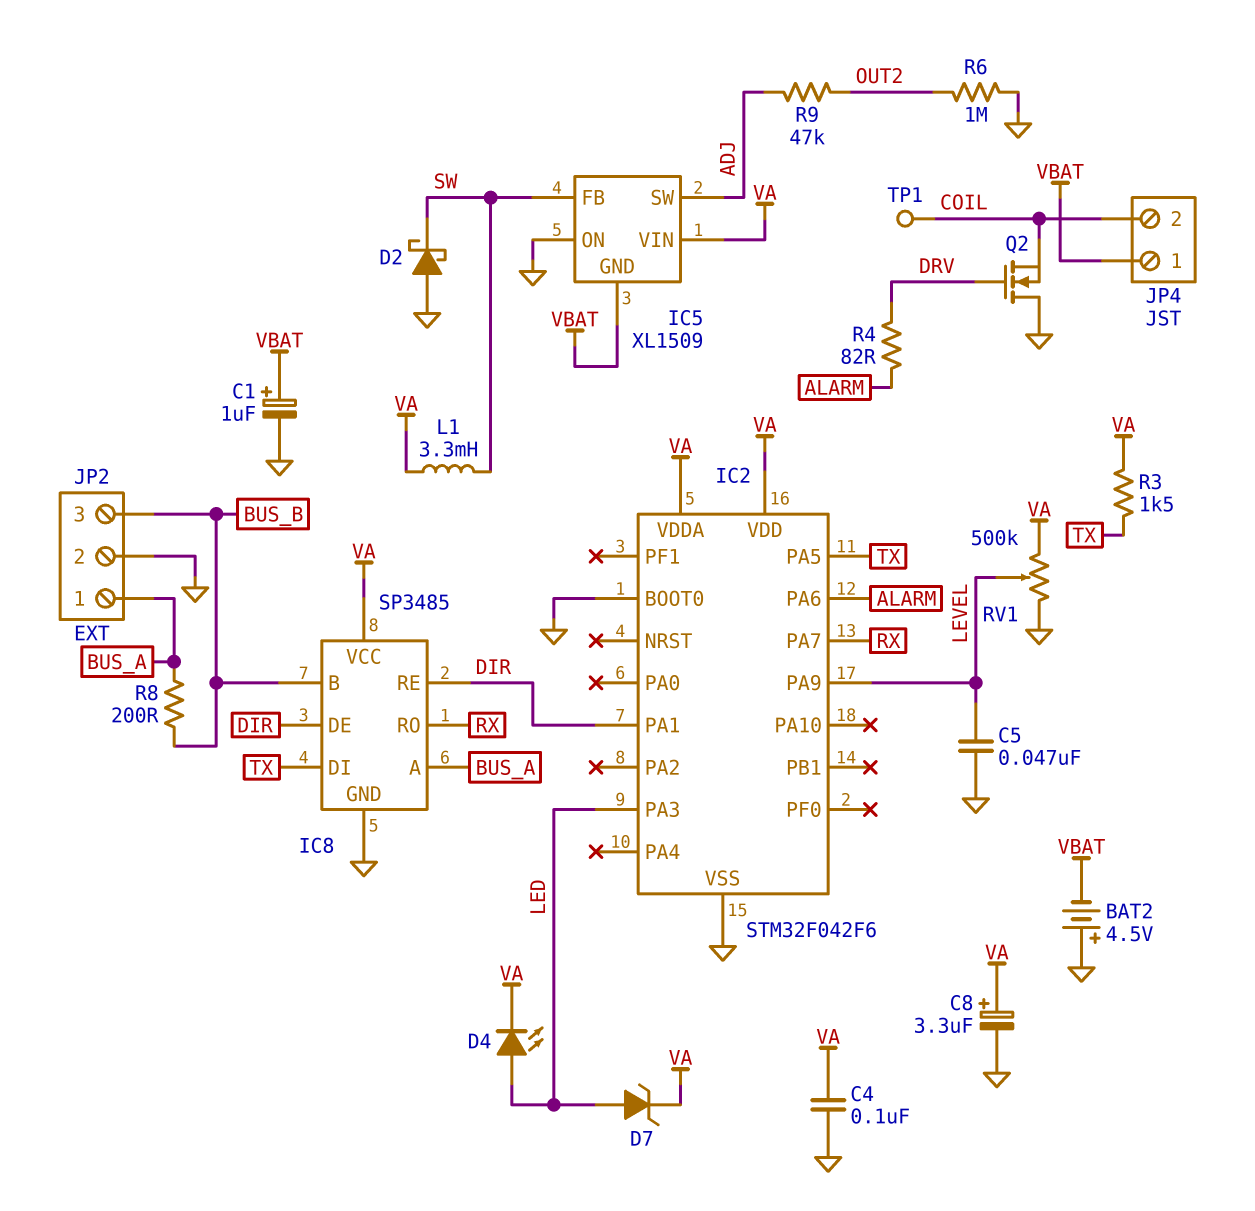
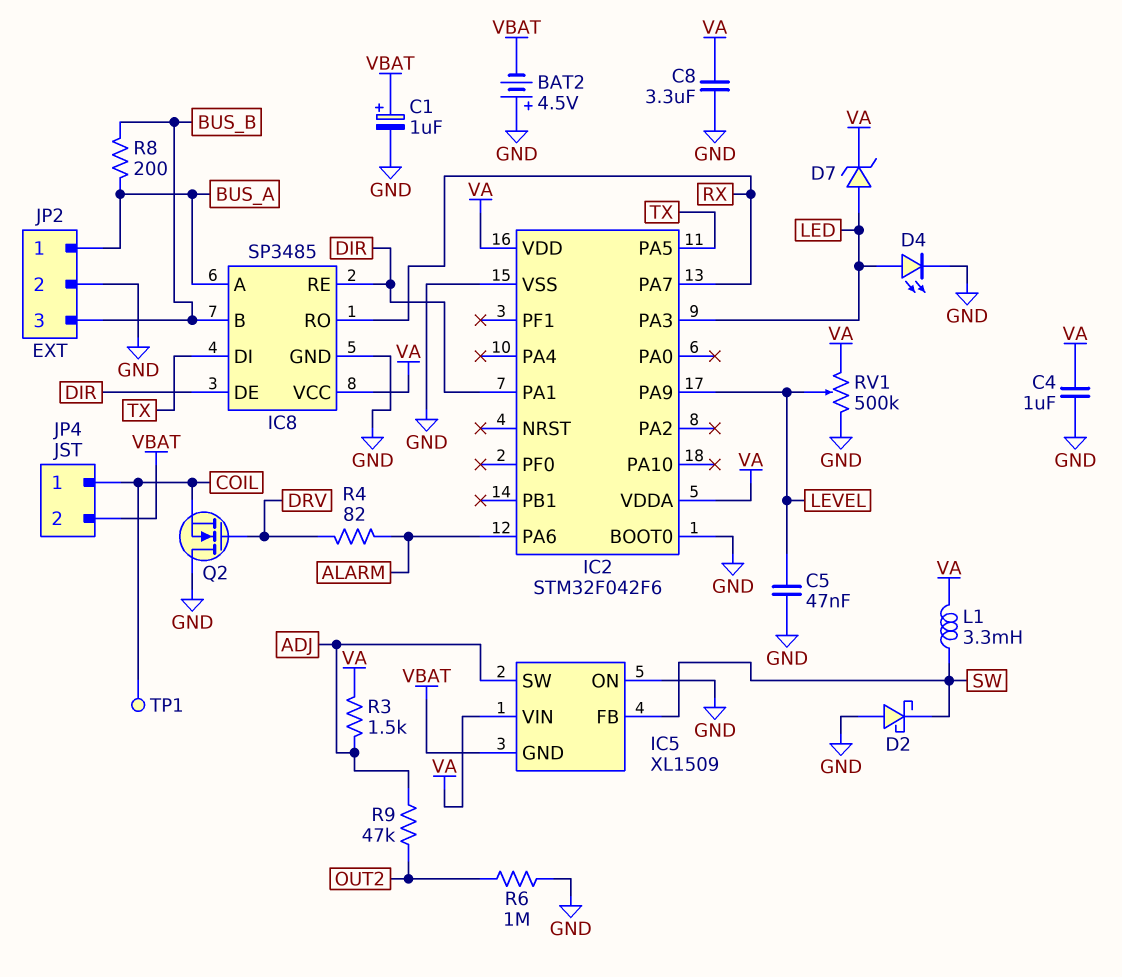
C4: 100nF (GND, VA) -> 1uF (GND, VA)
C8: 3.3uF (plus VA, minus GND) -> 3.3uF (GND, VA)
D4: LED (A LED, K VA) -> LED (A LED, K GND)
JP4 pin 1: VBAT -> COIL
JP4 pin 2: COIL -> VBAT
R3: 1.5k (TX, VA) -> 1.5k (ADJ, VA)

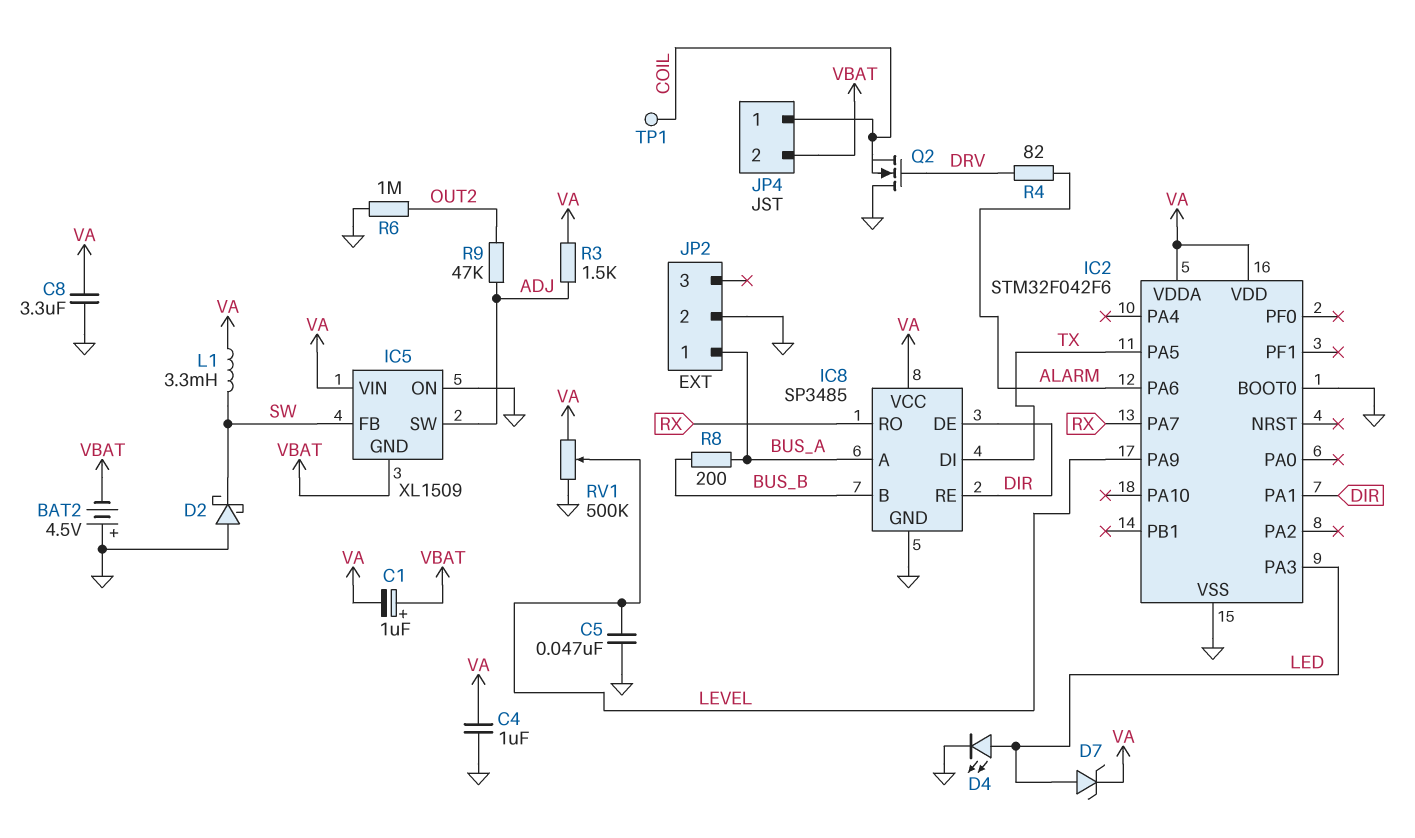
C1: 1uF (plus VBAT, minus GND) -> 1uF (plus VBAT, minus VA)
JP2 pin 3: BUS_B -> none

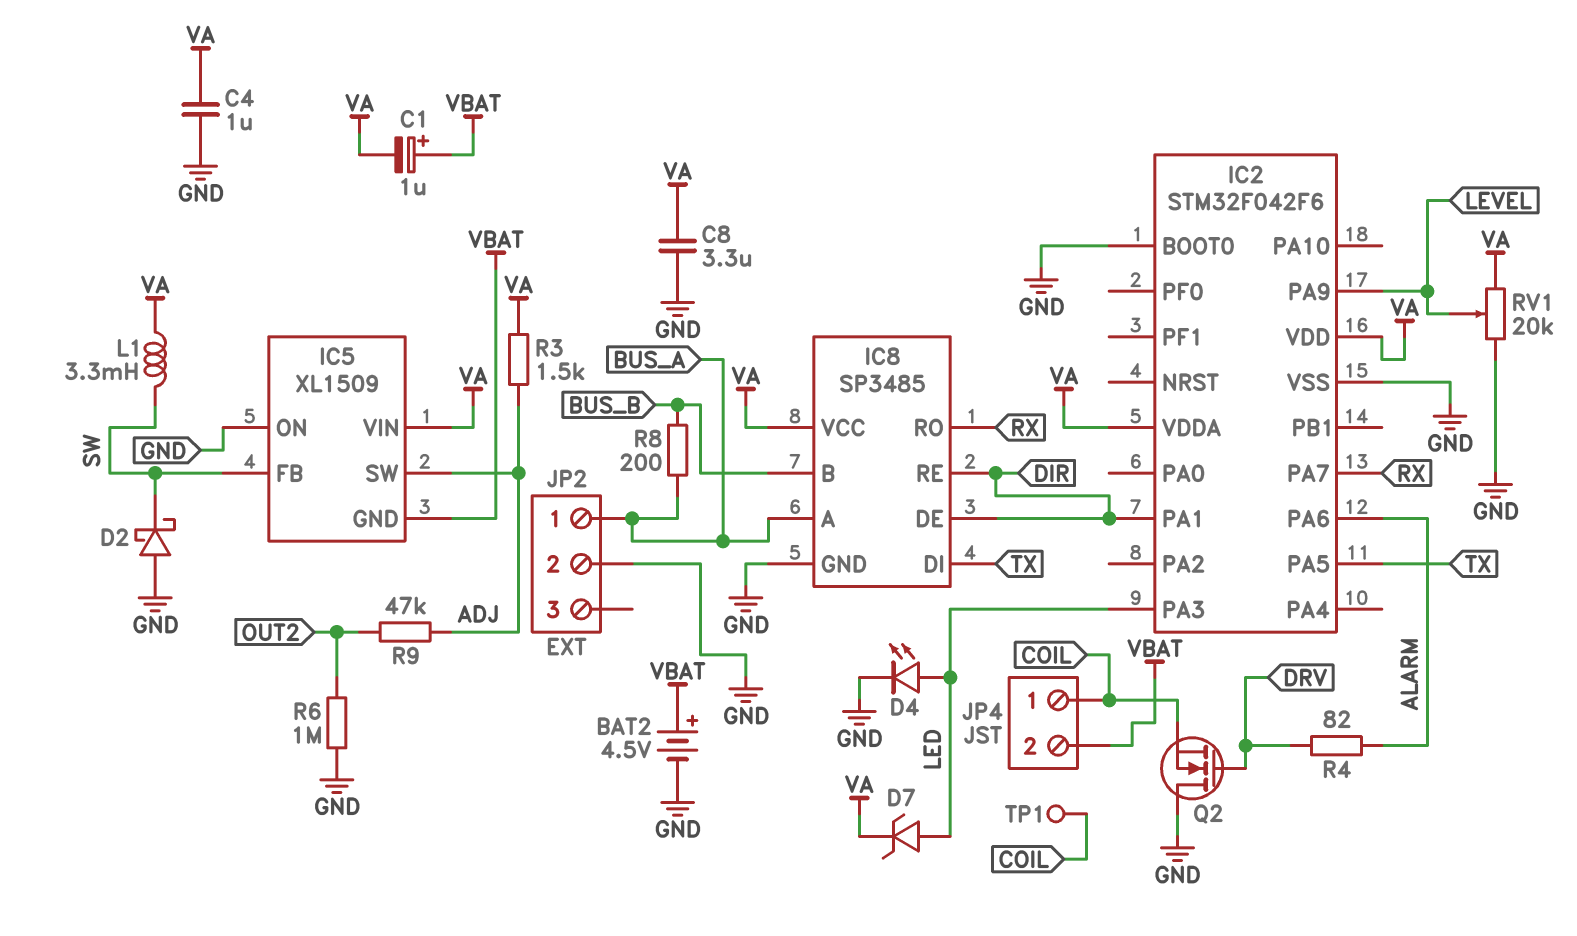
BAT2: 4.5V (plus GND, minus VBAT) -> 4.5V (plus VBAT, minus GND)
C5: 47nF (GND, LEVEL) -> none
RV1: 500k (GND, VA, wiper LEVEL) -> 20k (GND, VA, wiper LEVEL)

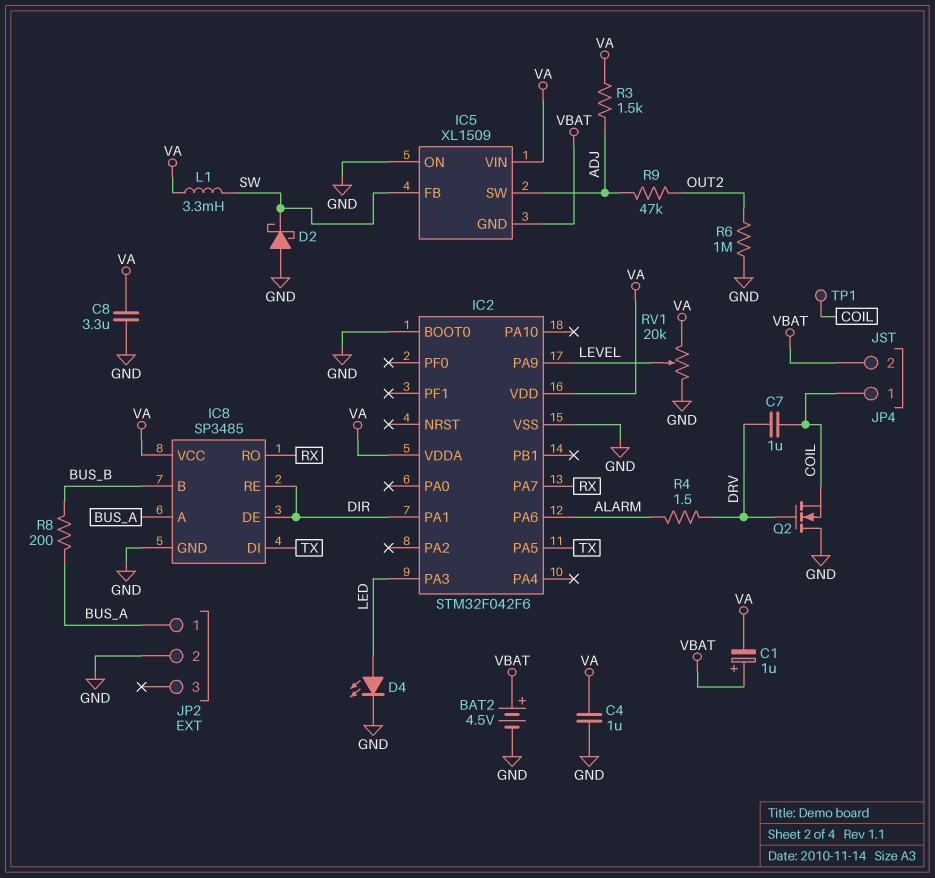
C7: none -> 1uF (COIL, DRV)
D7: zener (A LED, K VA) -> none
R4: 82 (ALARM, DRV) -> 1.5 (ALARM, DRV)

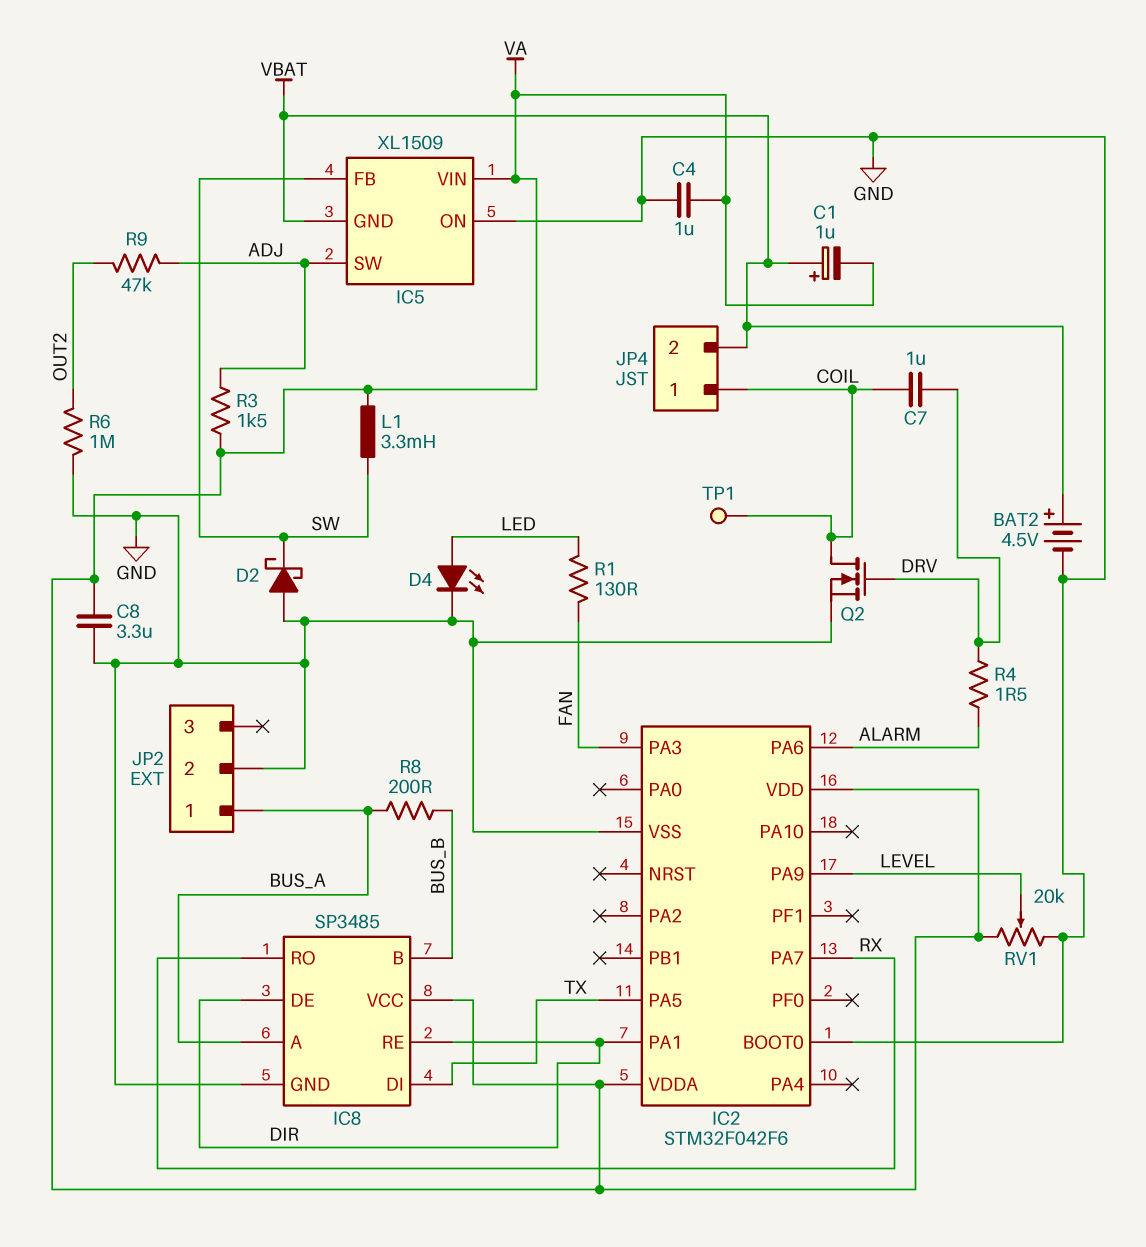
IC2 pin PA3: LED -> FAN
Q2: NMOS (G DRV, D GND, S COIL) -> NMOS (G DRV, D COIL, S GND)
R1: none -> 130 (FAN, LED)

